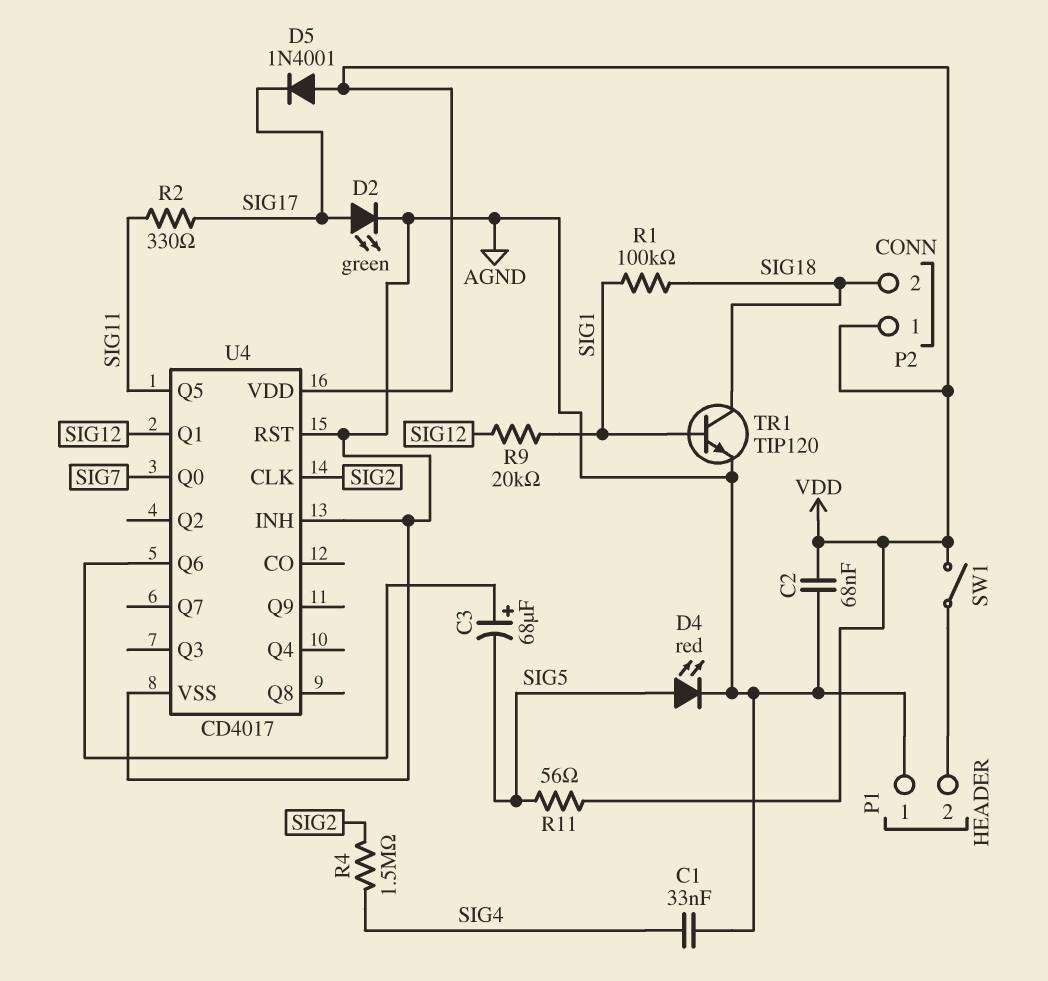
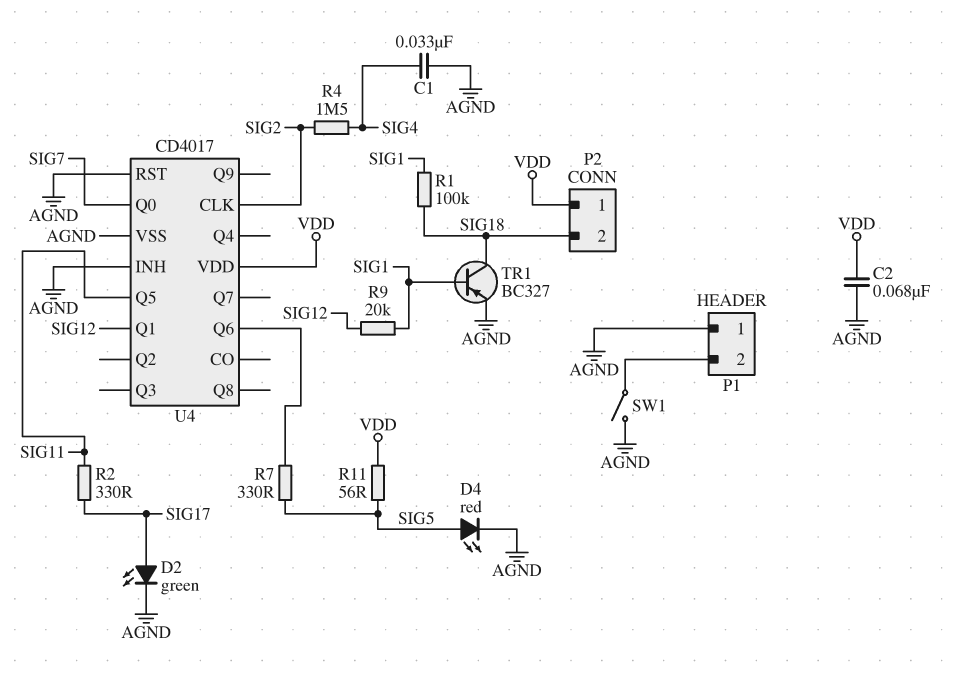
C3: 68uF (plus U4/Q6, minus SIG5) -> none
D5: diode 1N4001 (A VDD, K SIG17) -> none
R7: none -> 330 (SIG5, U4/Q6)
SW1: switch (P1/2, VDD) -> switch (AGND, P1/2)
TR1: NPN TIP120 (B SIG1, C SIG18, E AGND) -> PNP BC327 (B SIG1, C SIG18, E AGND)

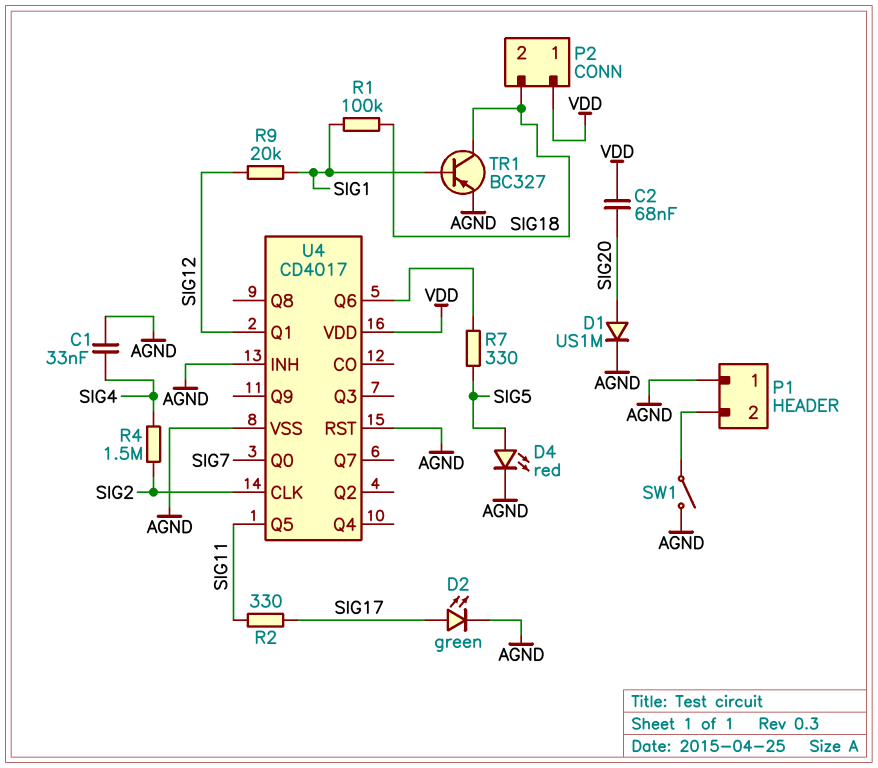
C2: 68nF (AGND, VDD) -> 68nF (SIG20, VDD)
D1: none -> diode US1M (A SIG20, K AGND)
R11: 56 (SIG5, VDD) -> none

